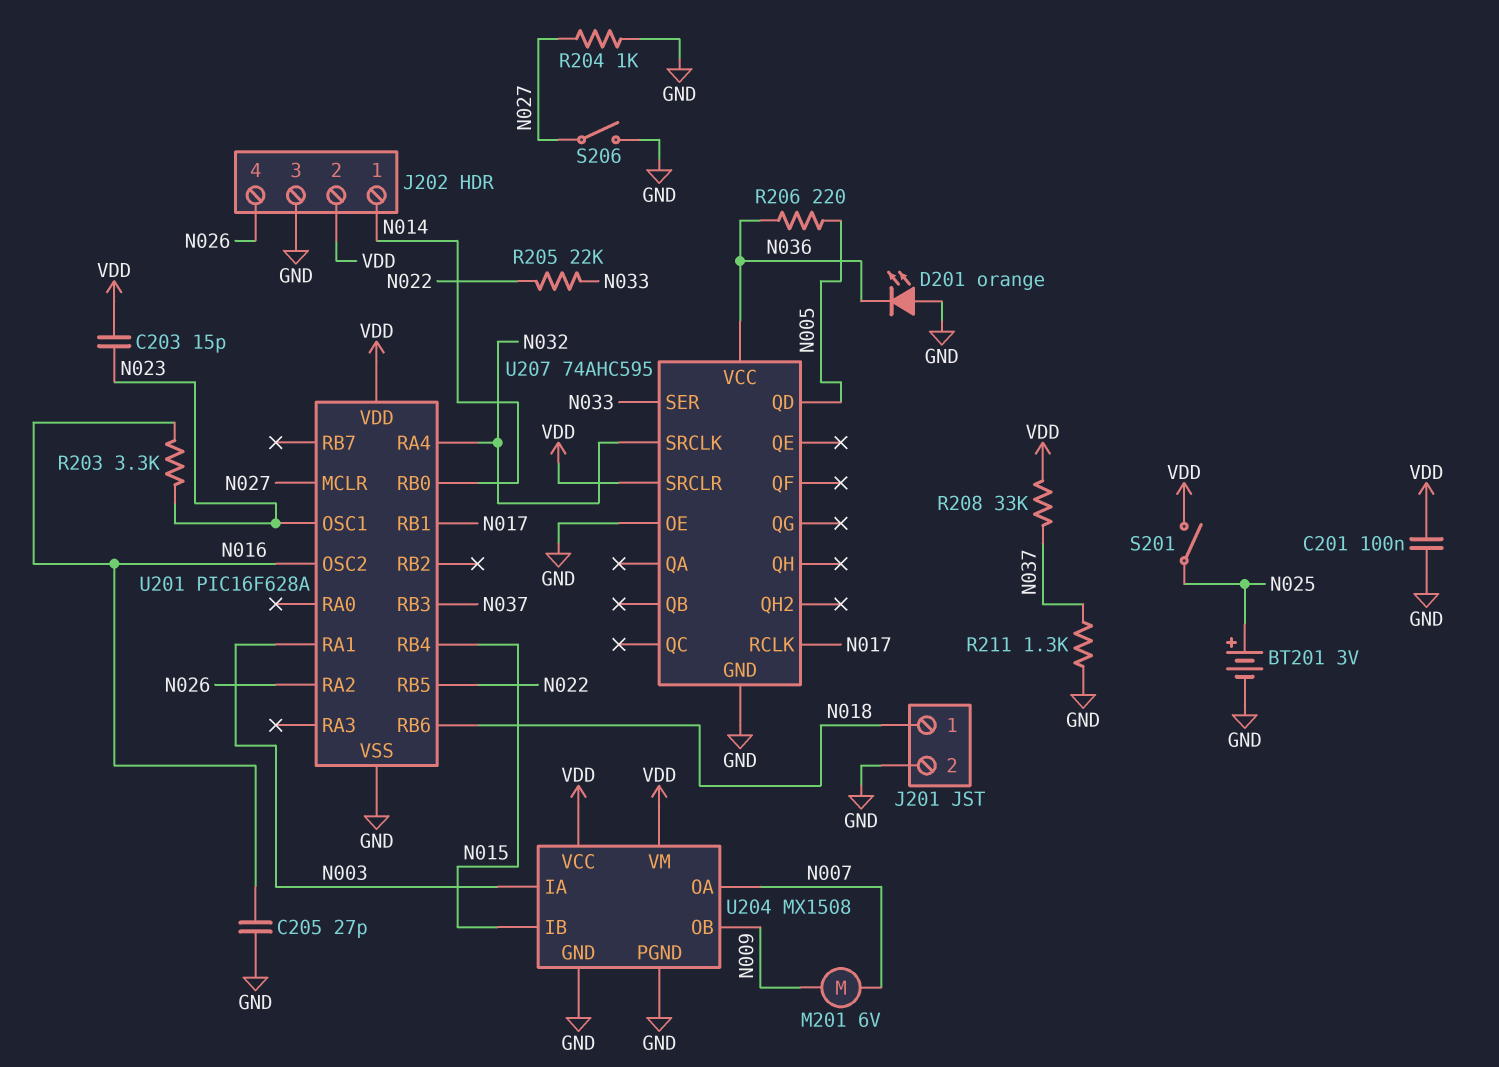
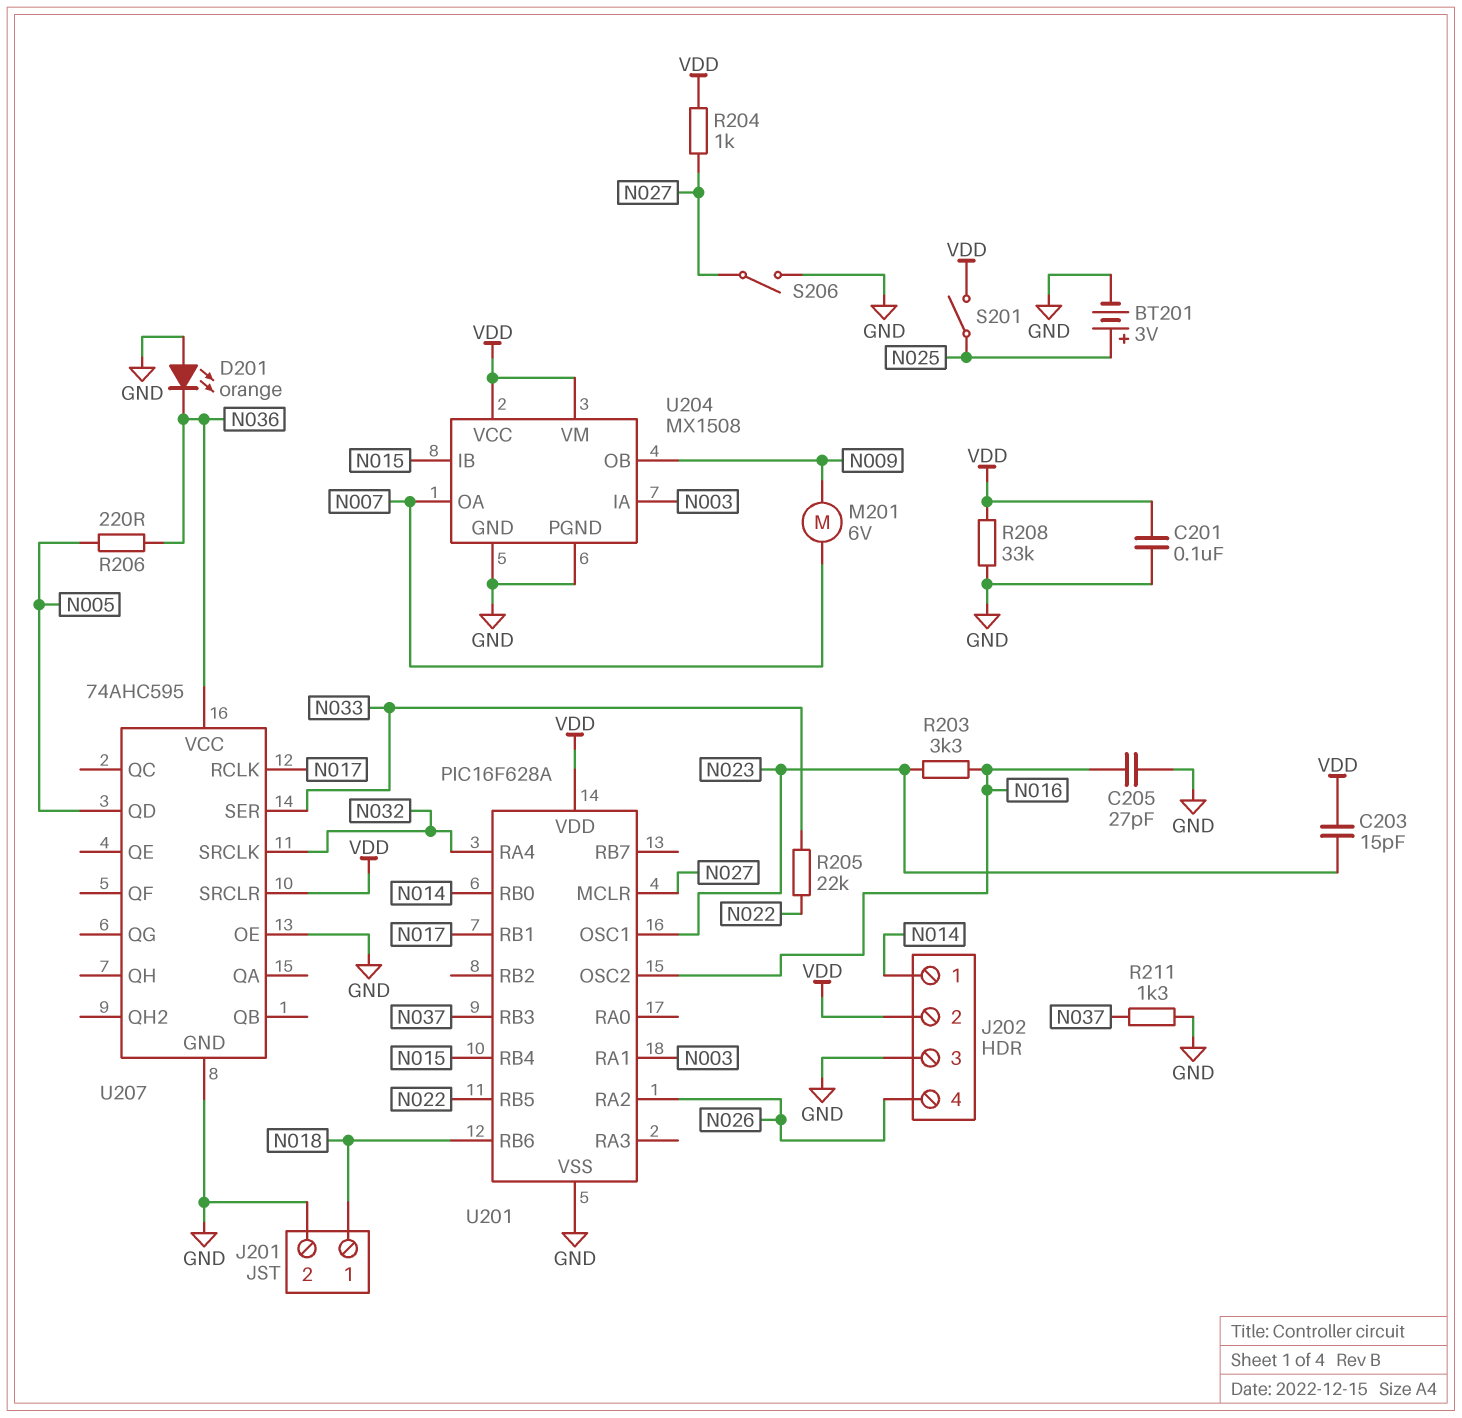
R204: 1k (GND, N027) -> 1k (N027, VDD)
R208: 33k (N037, VDD) -> 33k (GND, VDD)

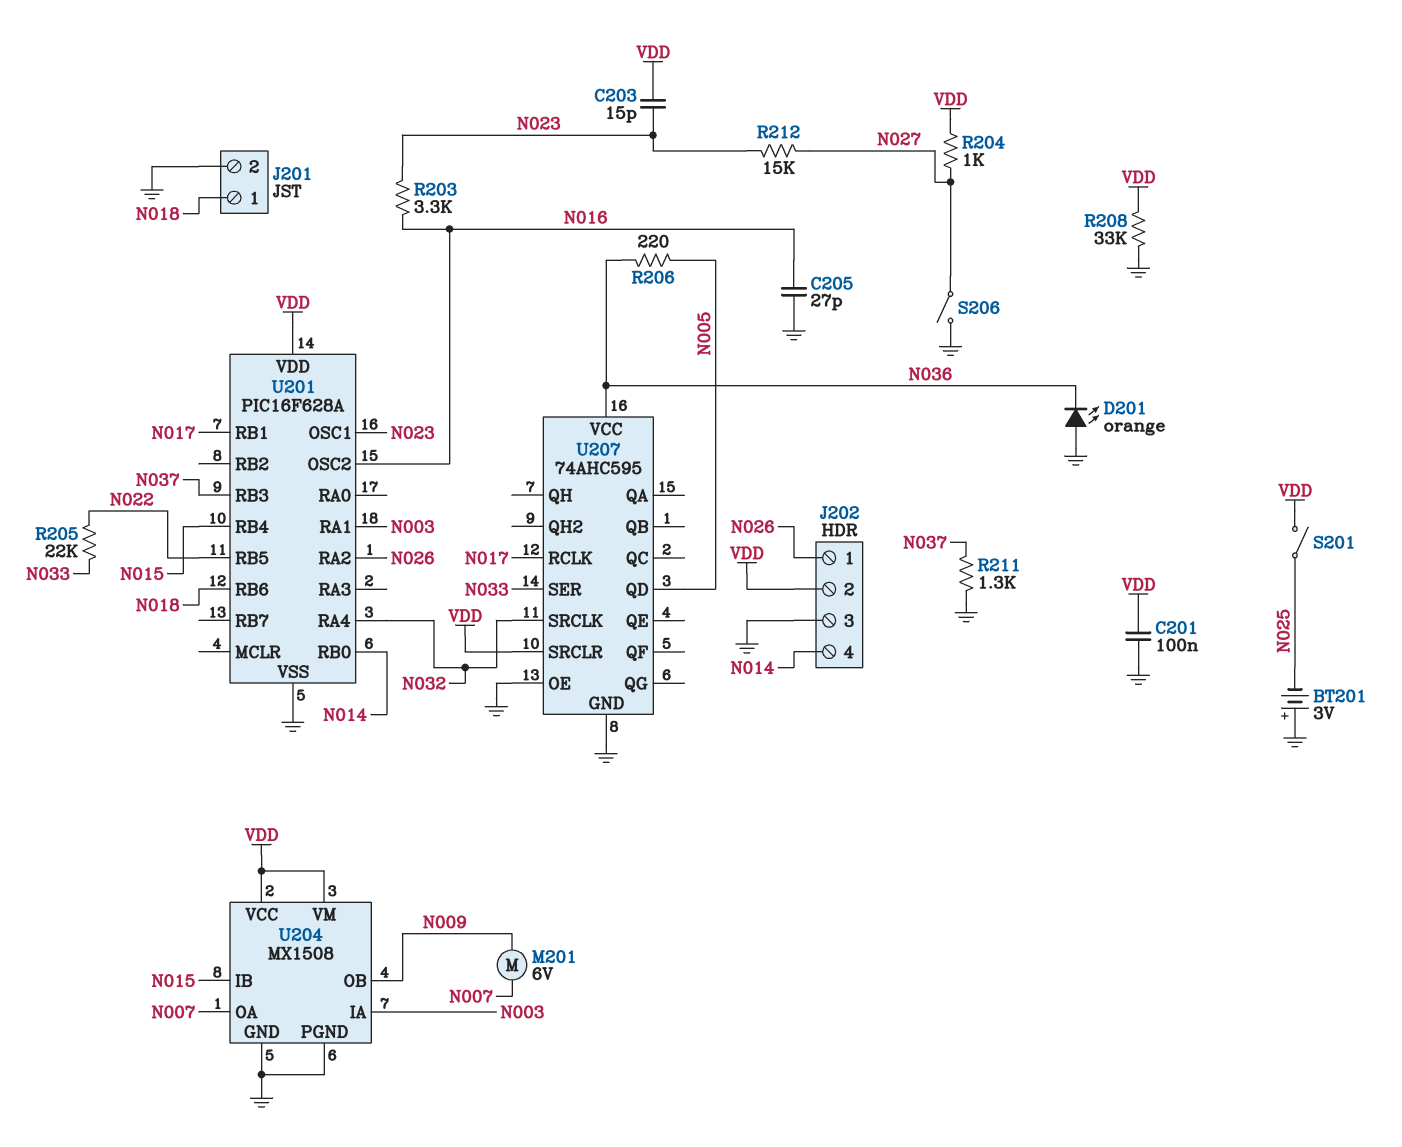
BT201: 3V (plus N025, minus GND) -> 3V (plus GND, minus N025)
J202 pin 1: N014 -> N026
J202 pin 4: N026 -> N014
R212: none -> 15k (N023, N027)
U201 pin MCLR: N027 -> none

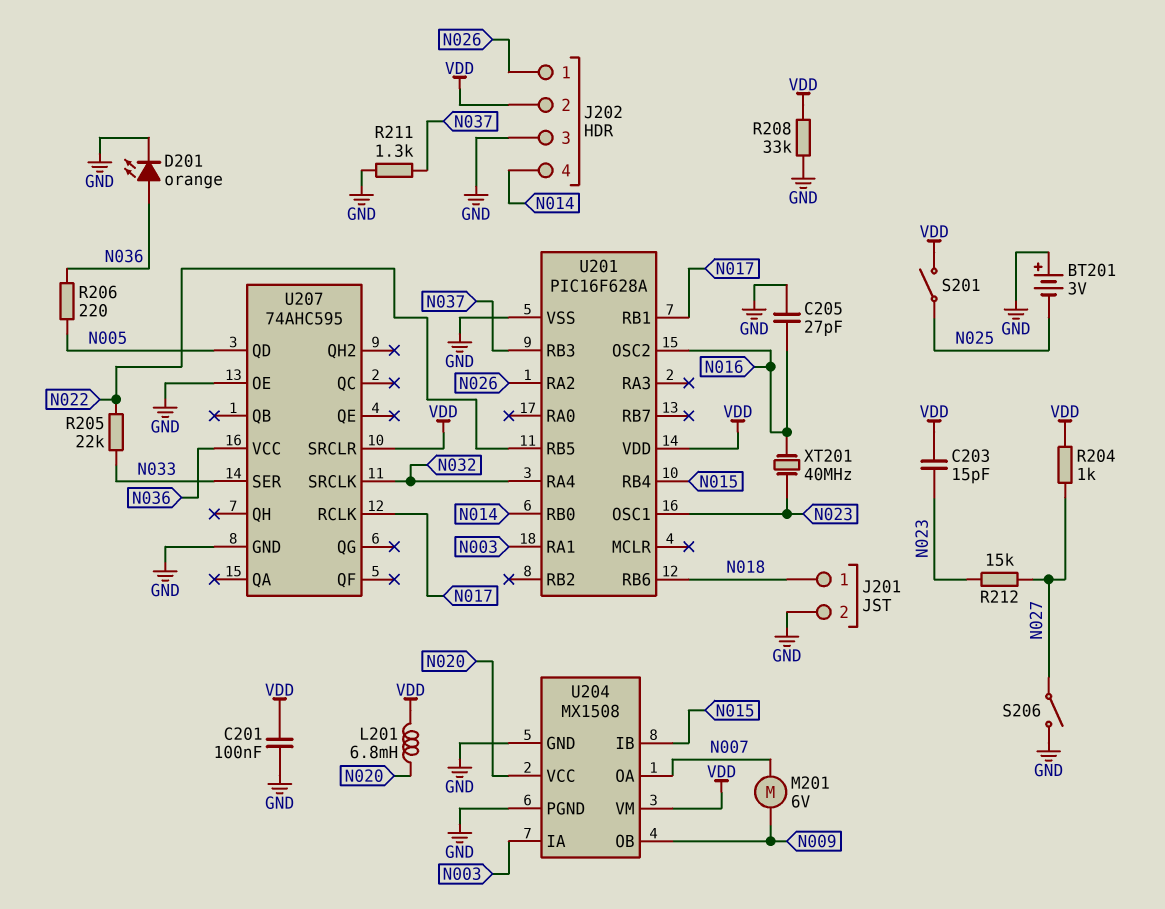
D201: LED orange (A GND, K N036) -> LED orange (A N036, K GND)
L201: none -> 6.8mH (N020, VDD)
R203: 3.3k (N016, N023) -> none
U204 pin VCC: VDD -> N020
XT201: none -> 40MHz (N016, N023)

